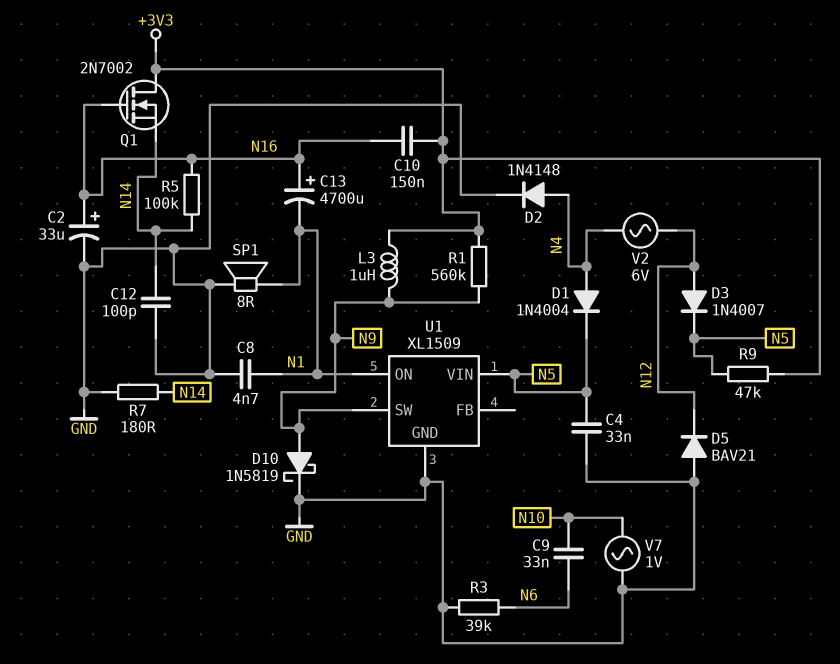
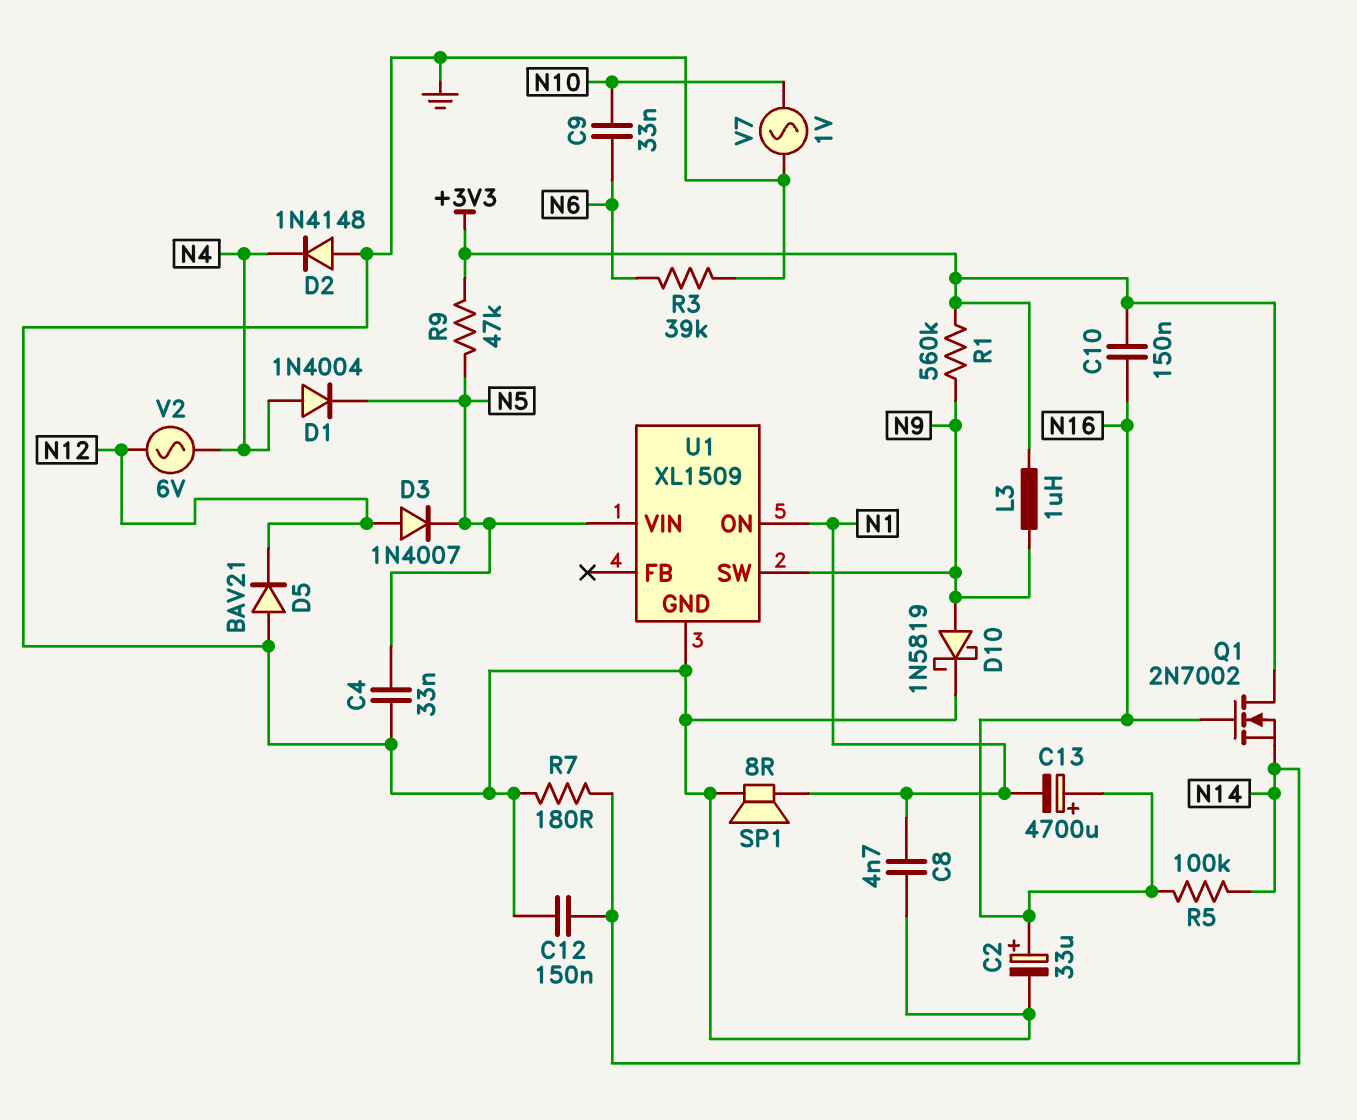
C12: 100pF (GND, N14) -> 150nF (GND, N14)
D2: diode 1N4148 (A N4, K GND) -> diode 1N4148 (A GND, K N4)

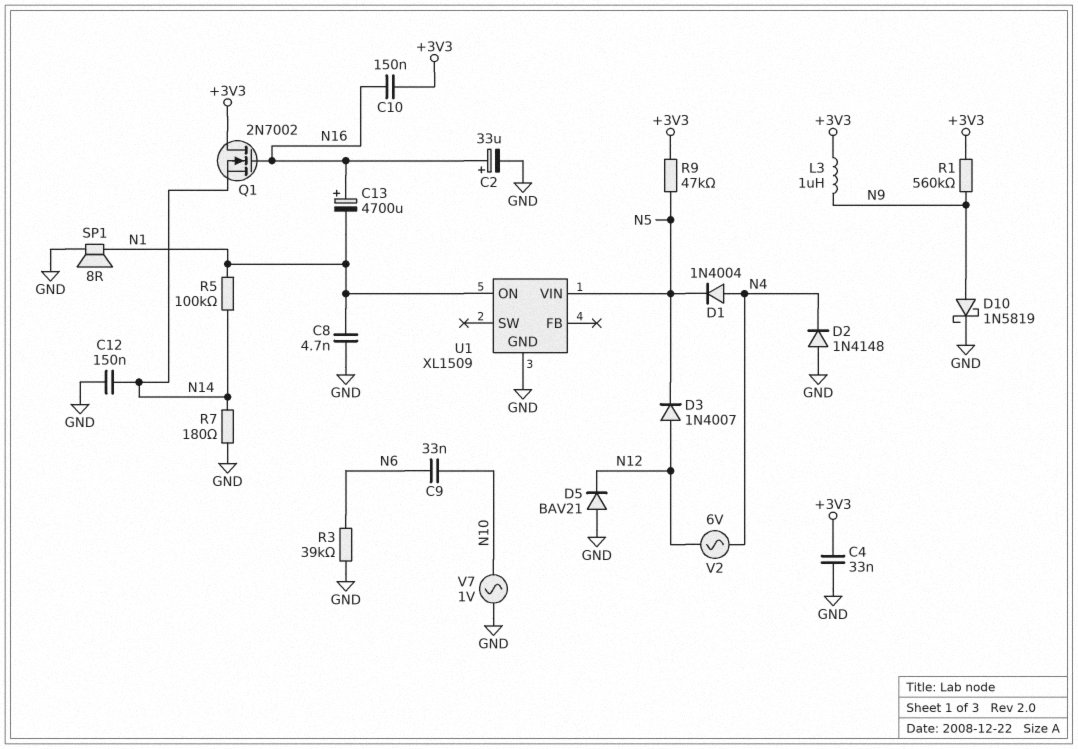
C4: 33nF (GND, N5) -> 33nF (+3V3, GND)
R5: 100k (N14, N16) -> 100k (N1, N14)
U1 pin SW: N9 -> none

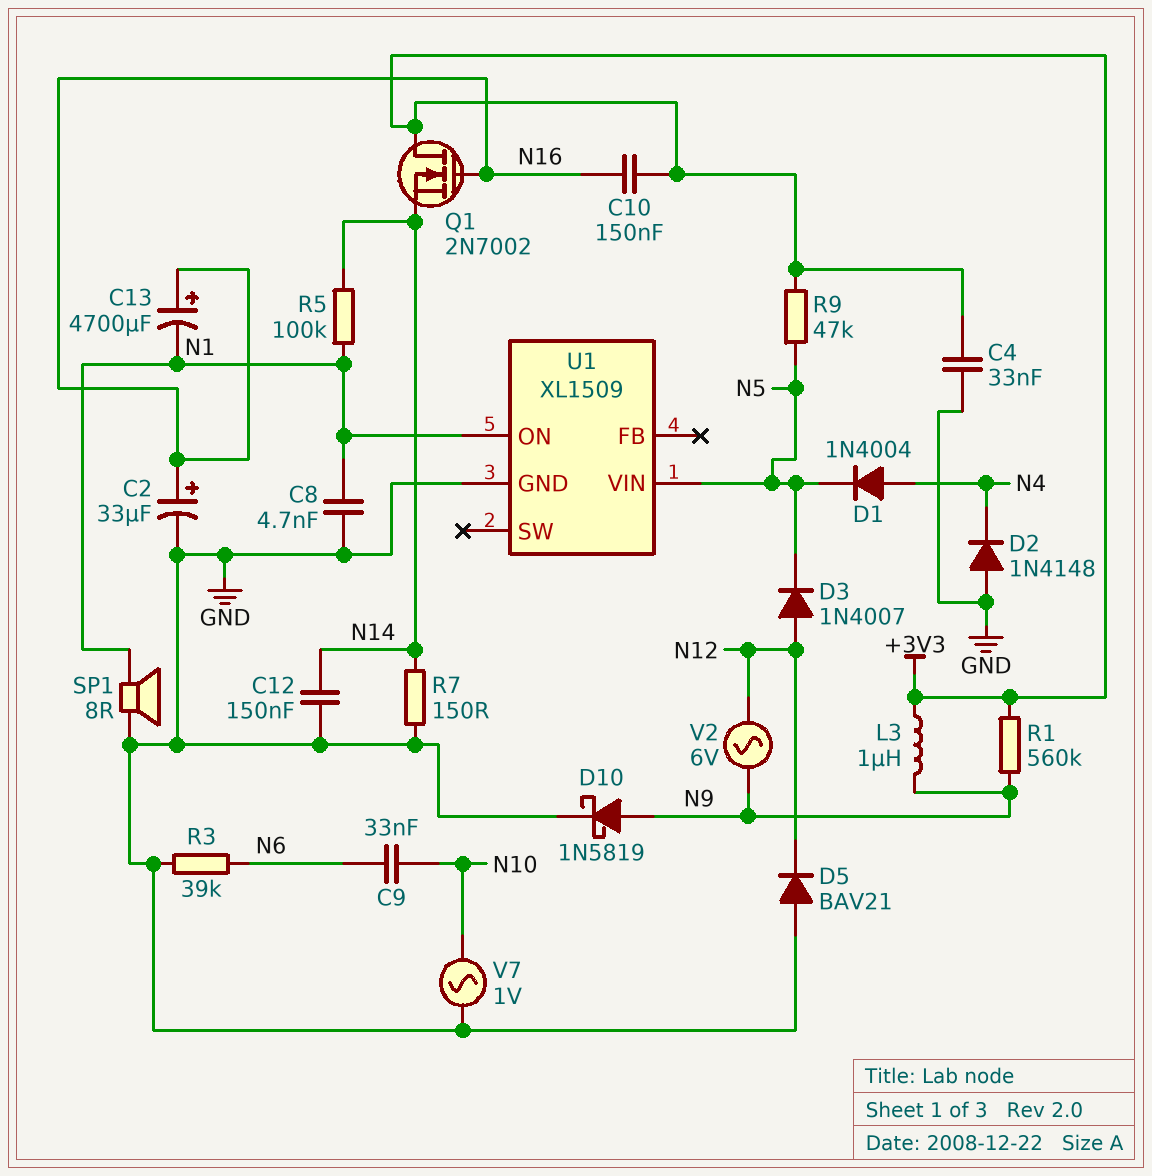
R7: 180 (GND, N14) -> 150 (GND, N14)
V2: AC 6V (N4, N12) -> AC 6V (N9, N12)

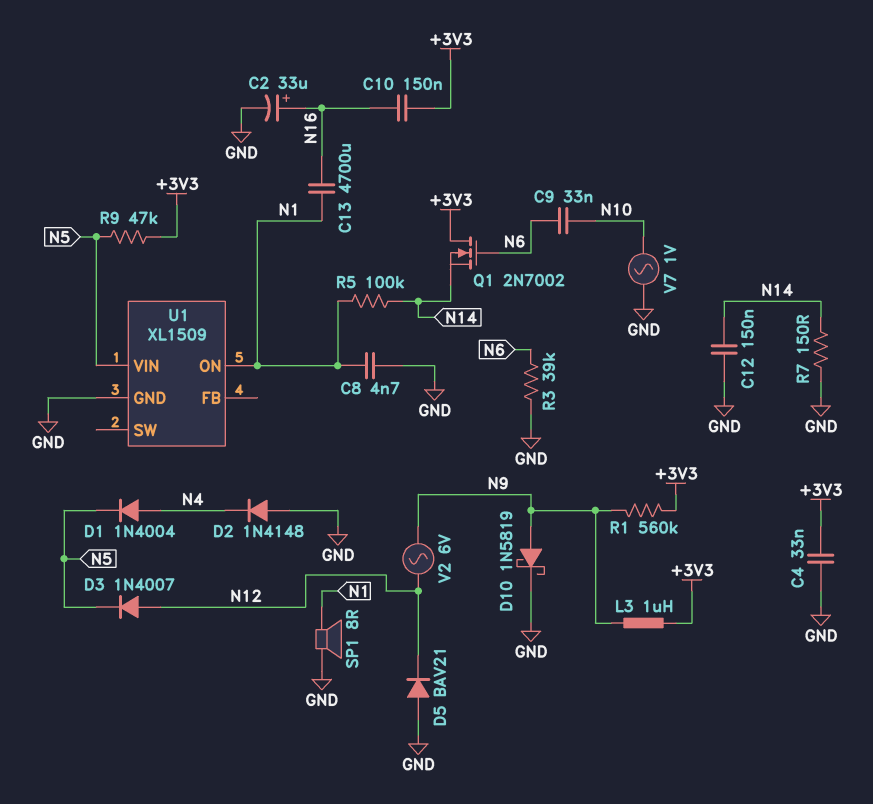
C13: 4700uF (plus N16, minus N1) -> 4700uF (N1, N16)
Q1: NMOS 2N7002 (G N16, D +3V3, S N14) -> NMOS 2N7002 (G N6, D +3V3, S N14)

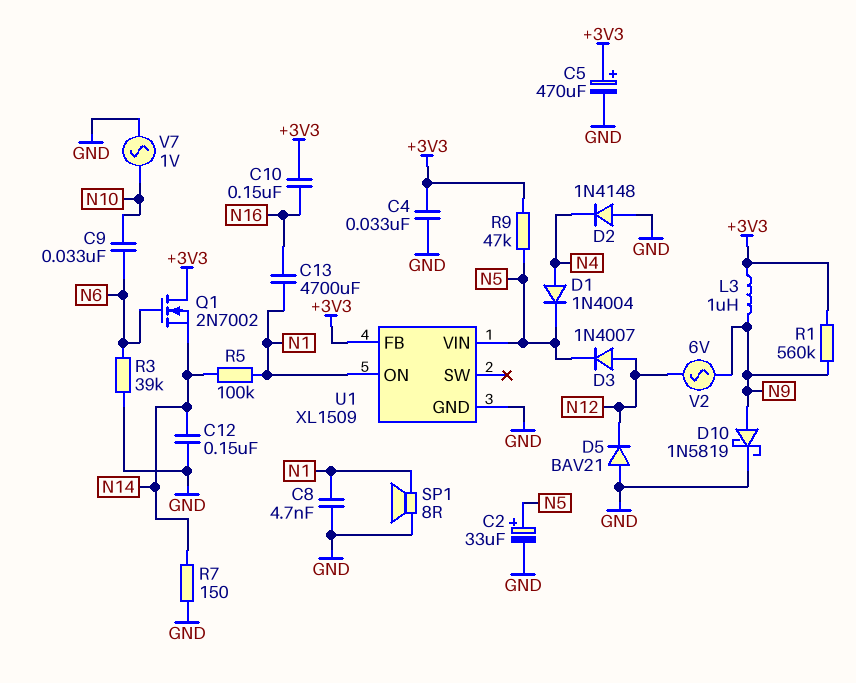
C2: 33uF (plus N16, minus GND) -> 33uF (plus N5, minus GND)
C5: none -> 470uF (plus +3V3, minus GND)
U1 pin FB: none -> +3V3

